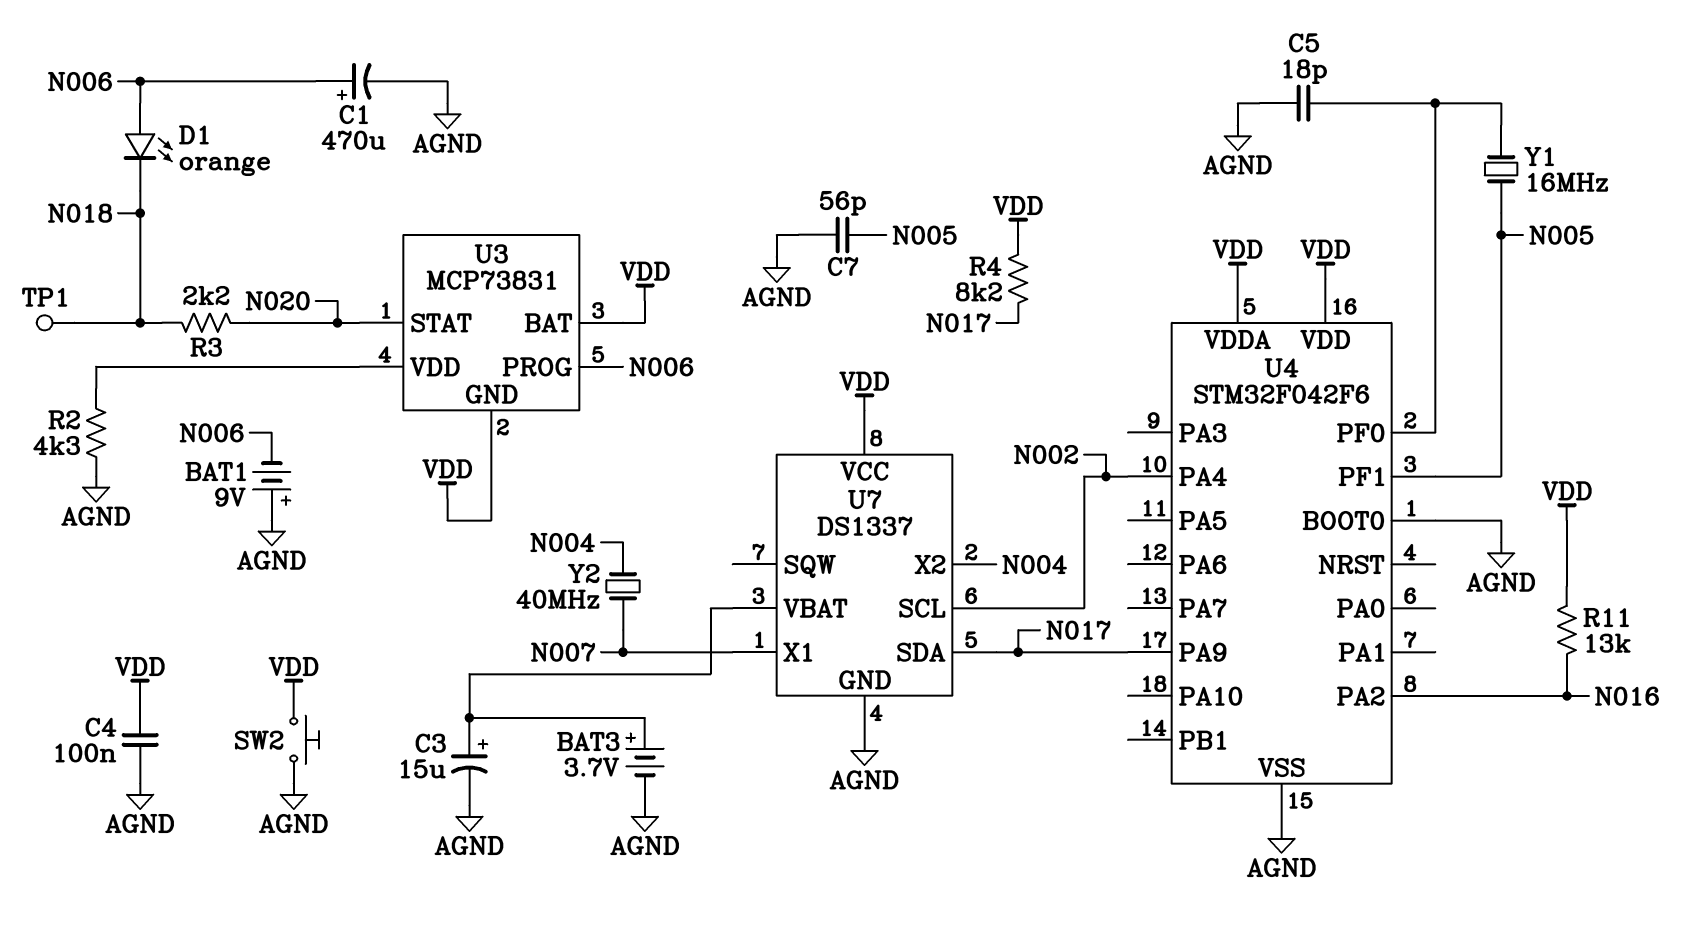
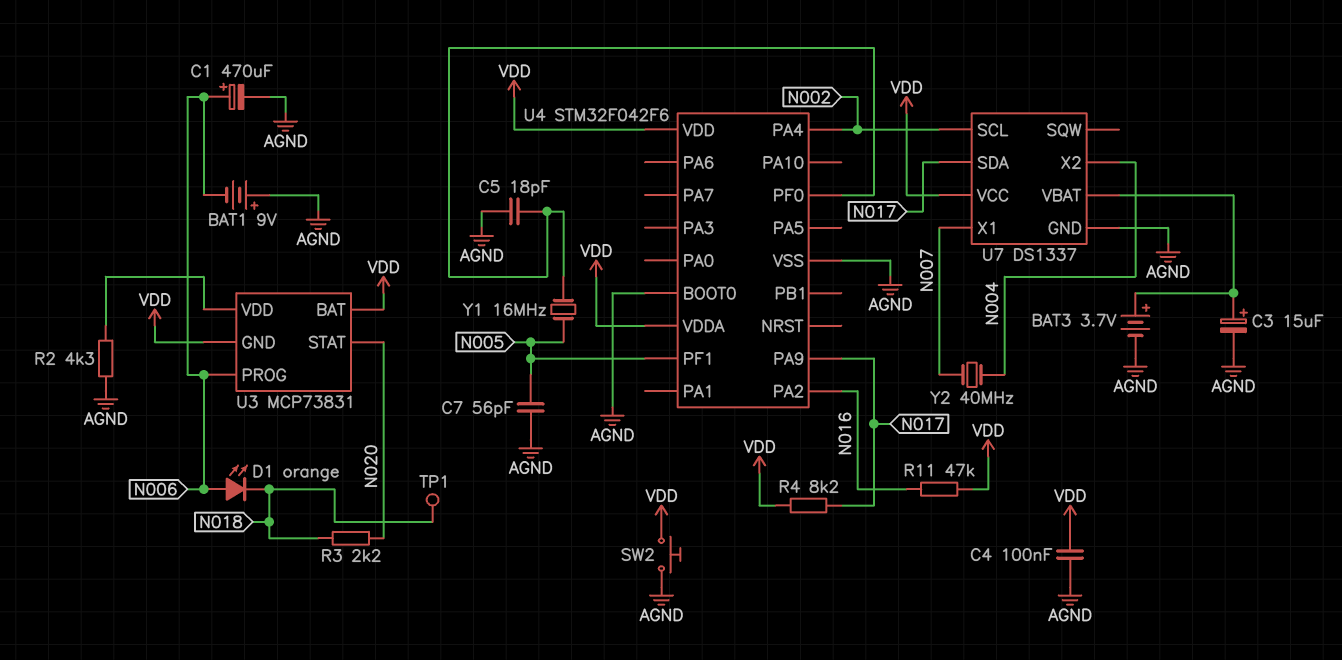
R11: 13k (N016, VDD) -> 47k (N016, VDD)

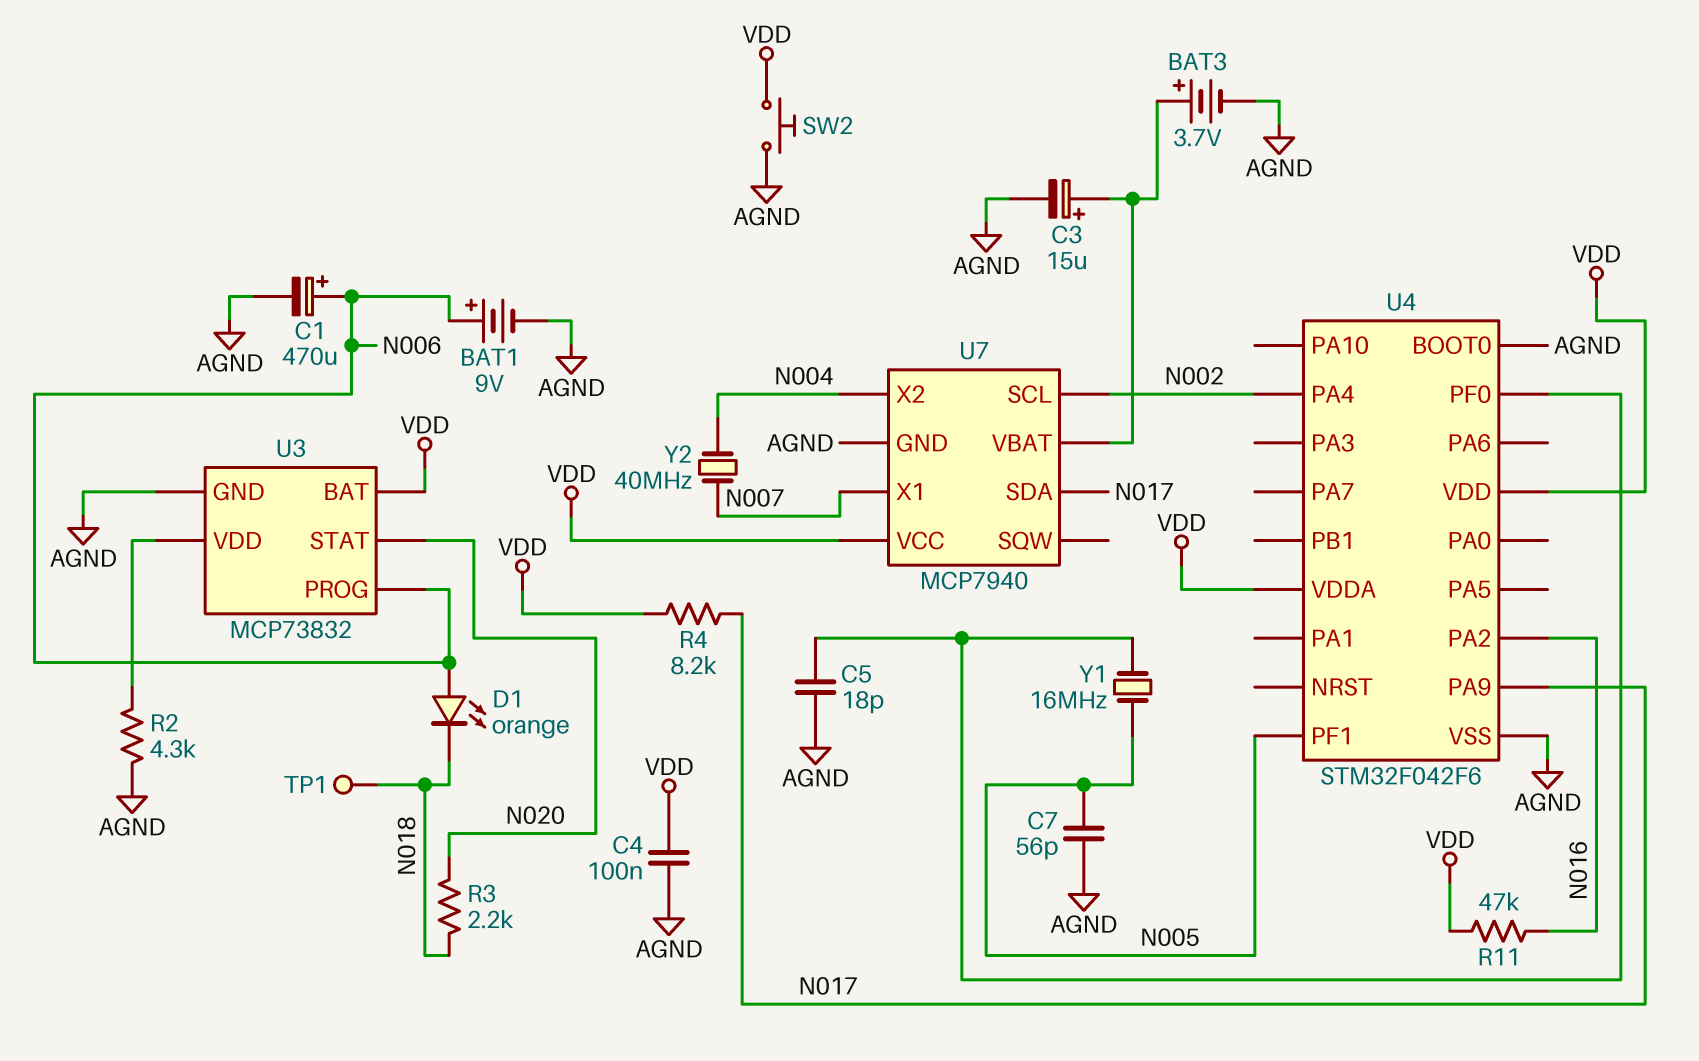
BAT1: 9V (plus AGND, minus N006) -> 9V (plus N006, minus AGND)
U3: MCP73831 -> MCP73832
U3 pin GND: VDD -> AGND
U7: DS1337 -> MCP7940

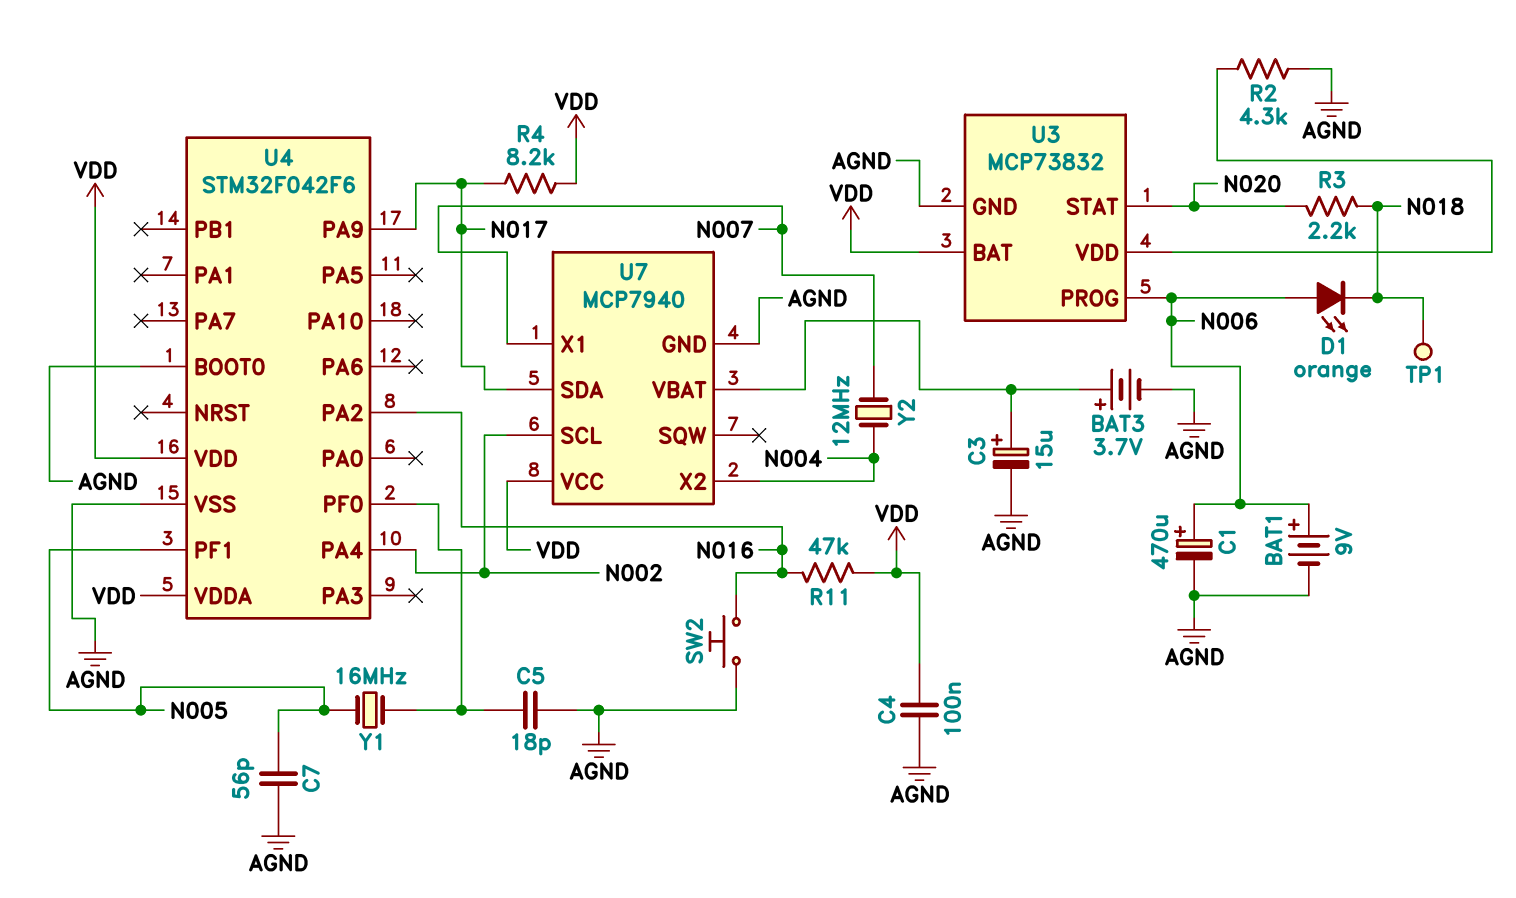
SW2: button (AGND, VDD) -> button (AGND, N016)
Y2: 40MHz (N004, N007) -> 12MHz (N004, N007)

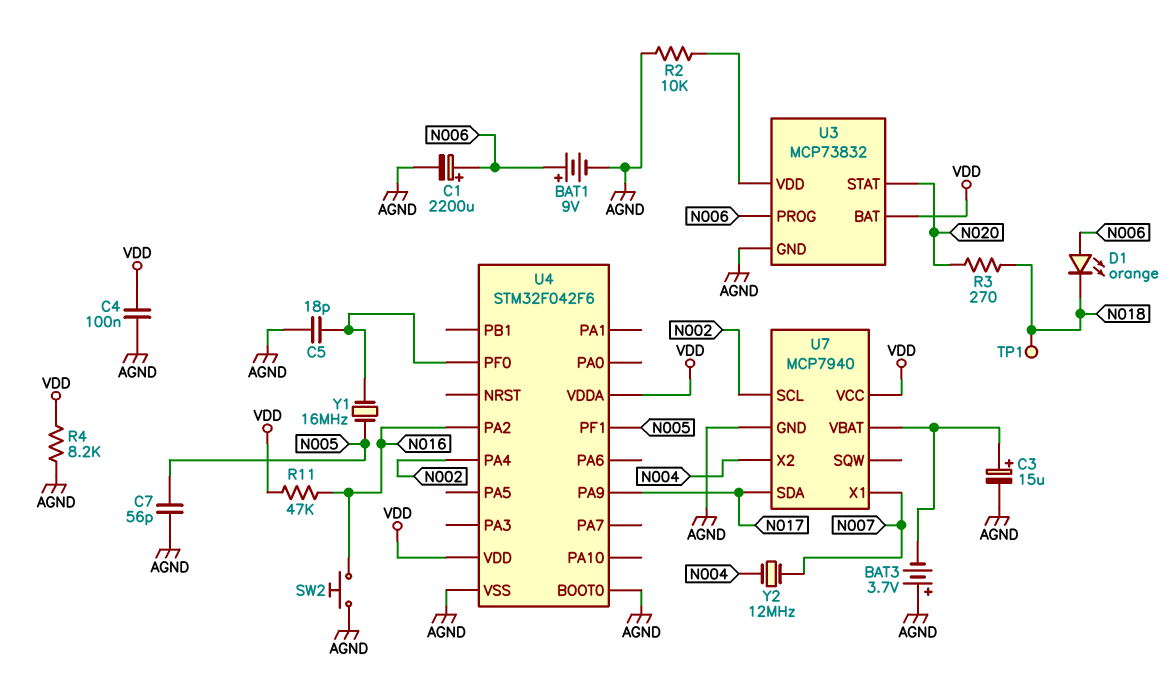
BAT3: 3.7V (plus U7/VBAT, minus AGND) -> 3.7V (plus AGND, minus U7/VBAT)
C1: 470uF (plus N006, minus AGND) -> 2200uF (plus N006, minus AGND)
R2: 4.3k (AGND, U3/VDD) -> 10k (AGND, U3/VDD)
R3: 2.2k (N018, N020) -> 270 (N018, N020)
R4: 8.2k (N017, VDD) -> 8.2k (AGND, VDD)

